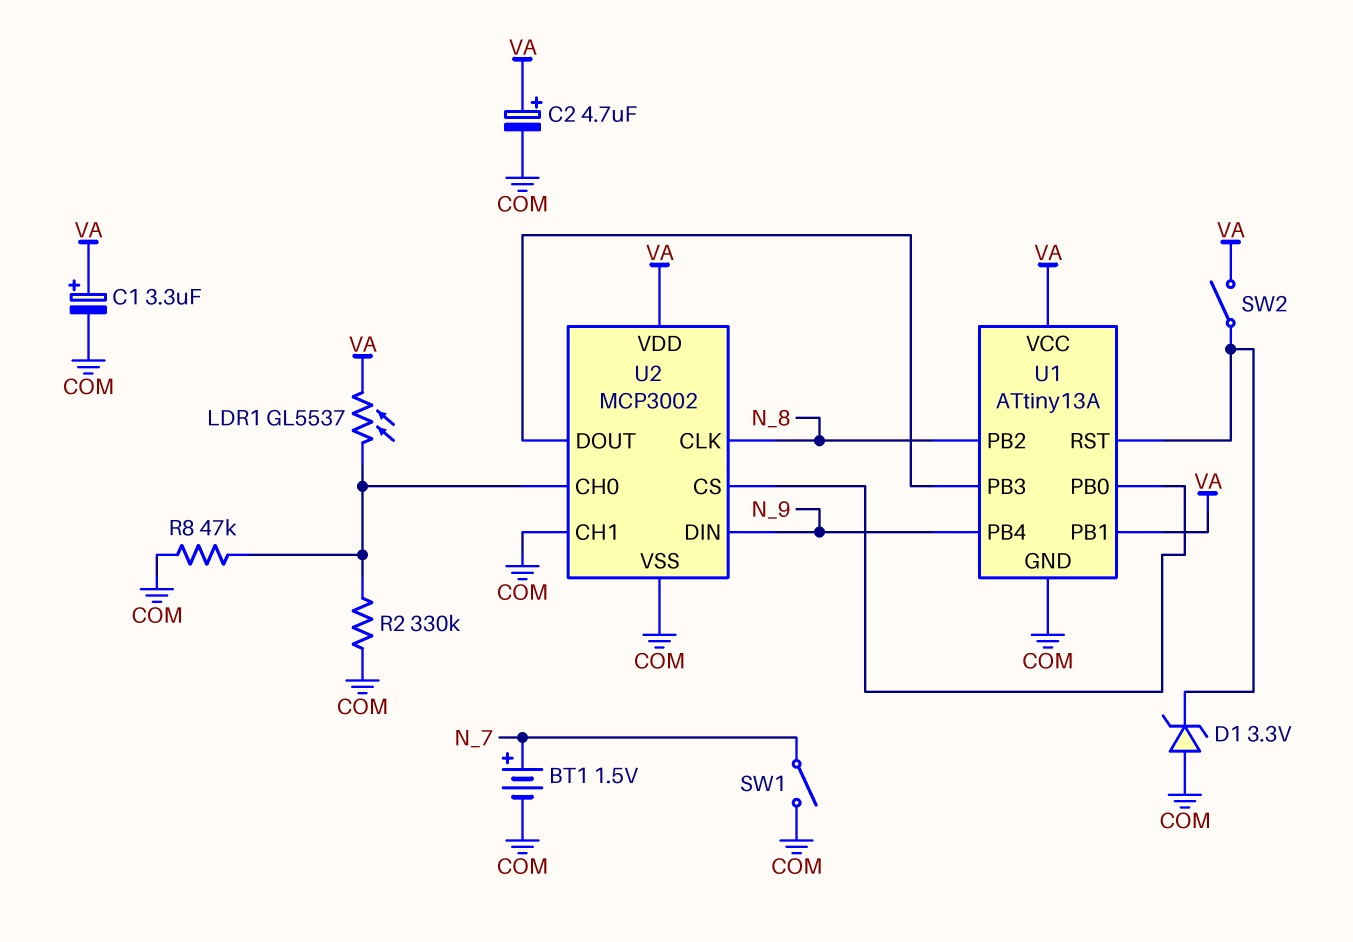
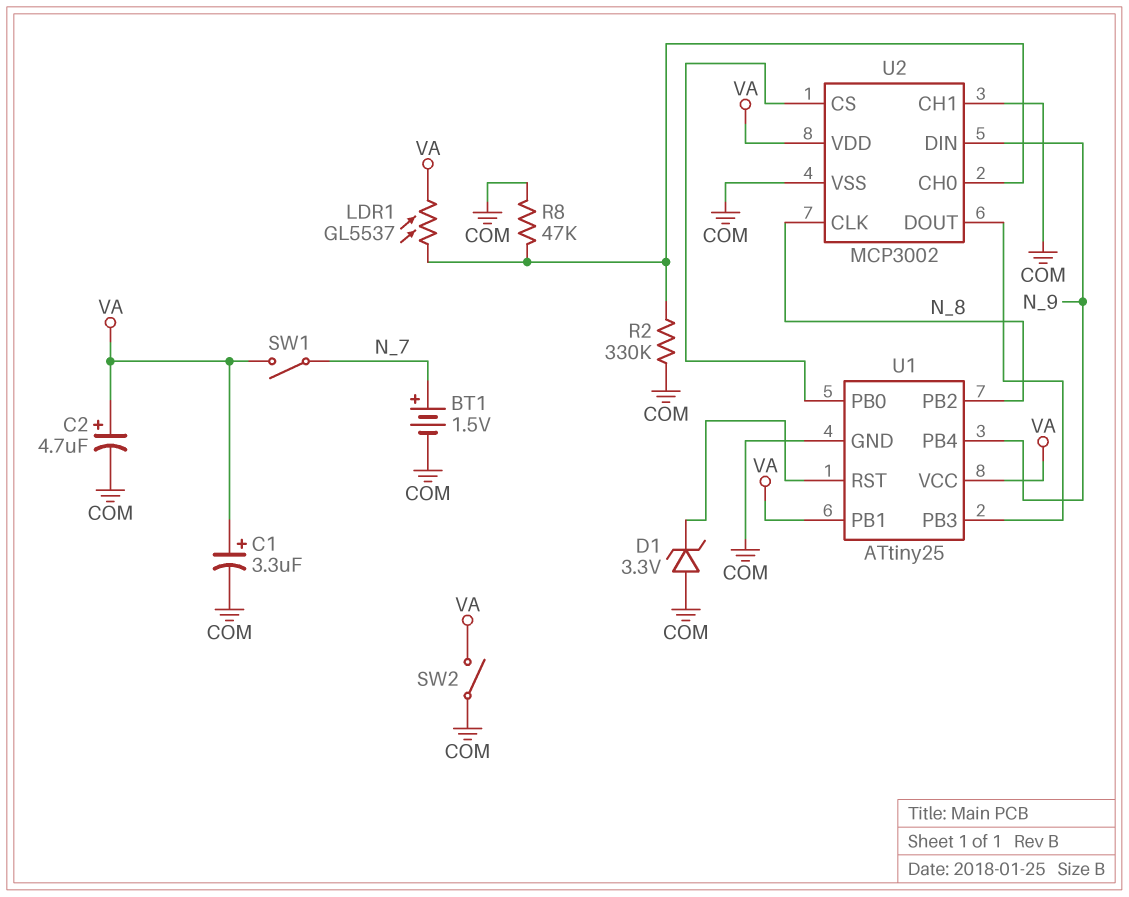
SW1: switch (COM, N_7) -> switch (N_7, VA)
SW2: switch (U1/RST, VA) -> switch (COM, VA)
U1: ATtiny13A -> ATtiny25

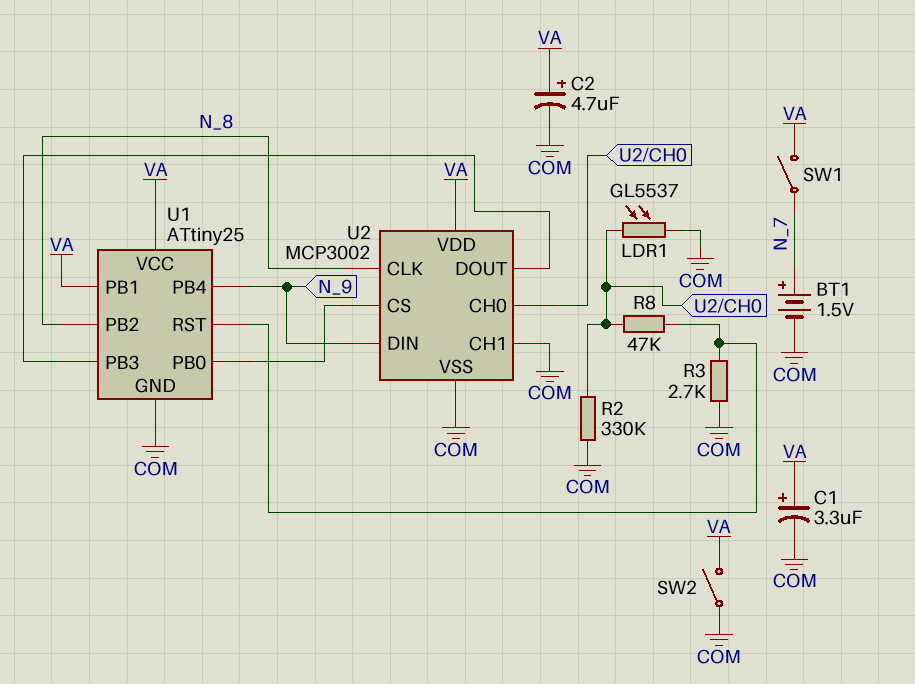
D1: zener 3.3V (A COM, K U1/RST) -> none
LDR1: GL5537 (U2/CH0, VA) -> GL5537 (COM, U2/CH0)
R3: none -> 2.7k (COM, U1/RST)
R8: 47k (COM, U2/CH0) -> 47k (U1/RST, U2/CH0)

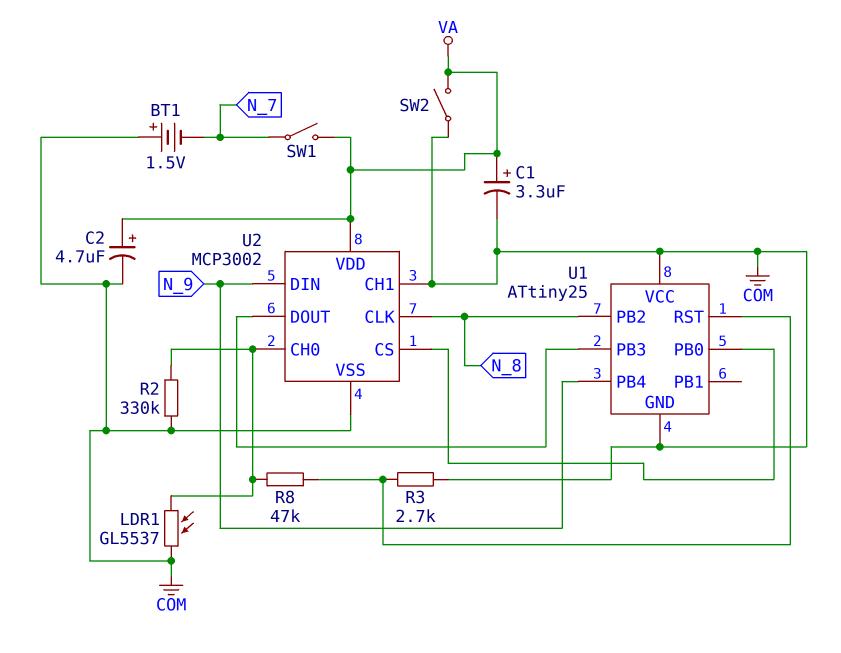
BT1: 1.5V (plus N_7, minus COM) -> 1.5V (plus COM, minus N_7)
U1 pin PB1: VA -> none
U1 pin VCC: VA -> COM

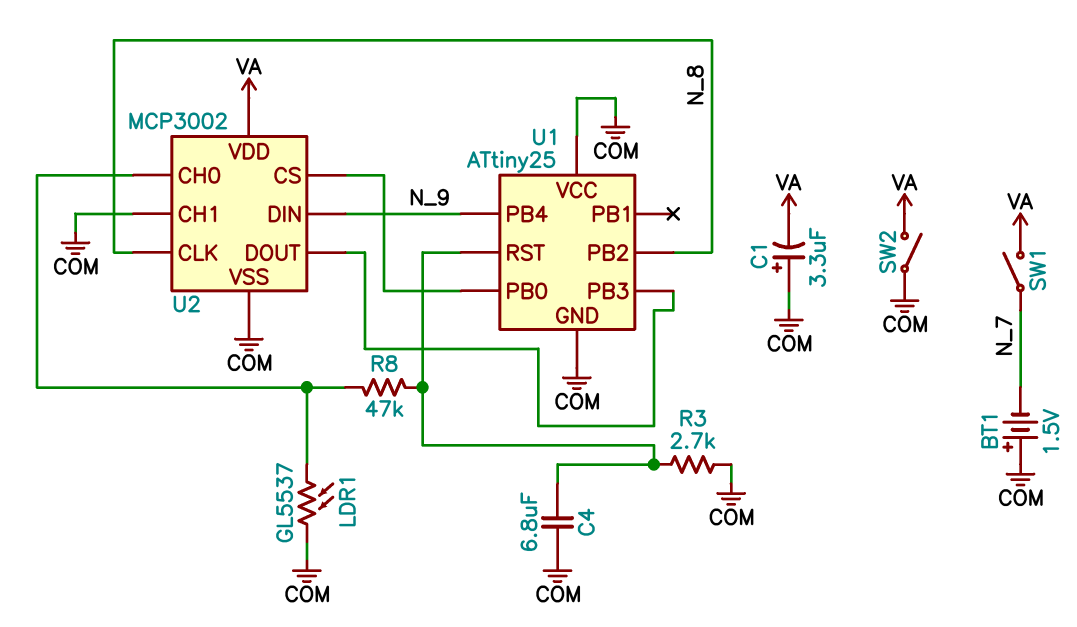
C1: 3.3uF (plus VA, minus COM) -> 3.3uF (plus COM, minus VA)
C2: 4.7uF (plus VA, minus COM) -> none
C4: none -> 6.8uF (COM, U1/RST)
R2: 330k (COM, U2/CH0) -> none

